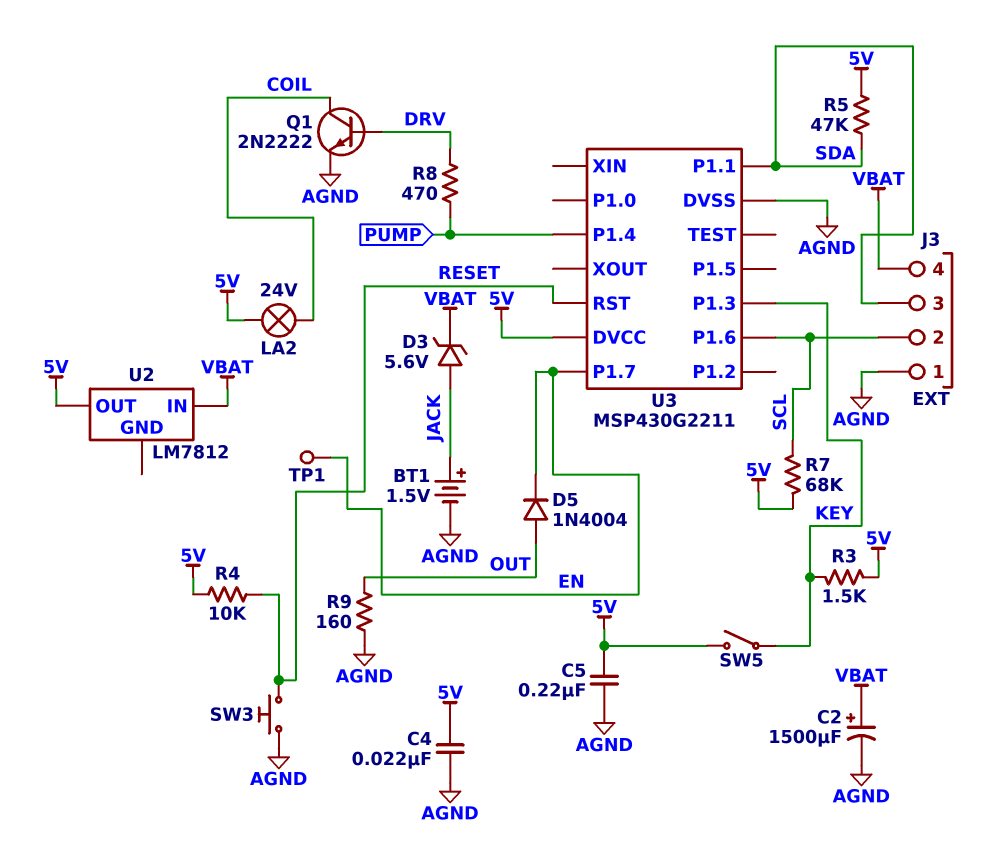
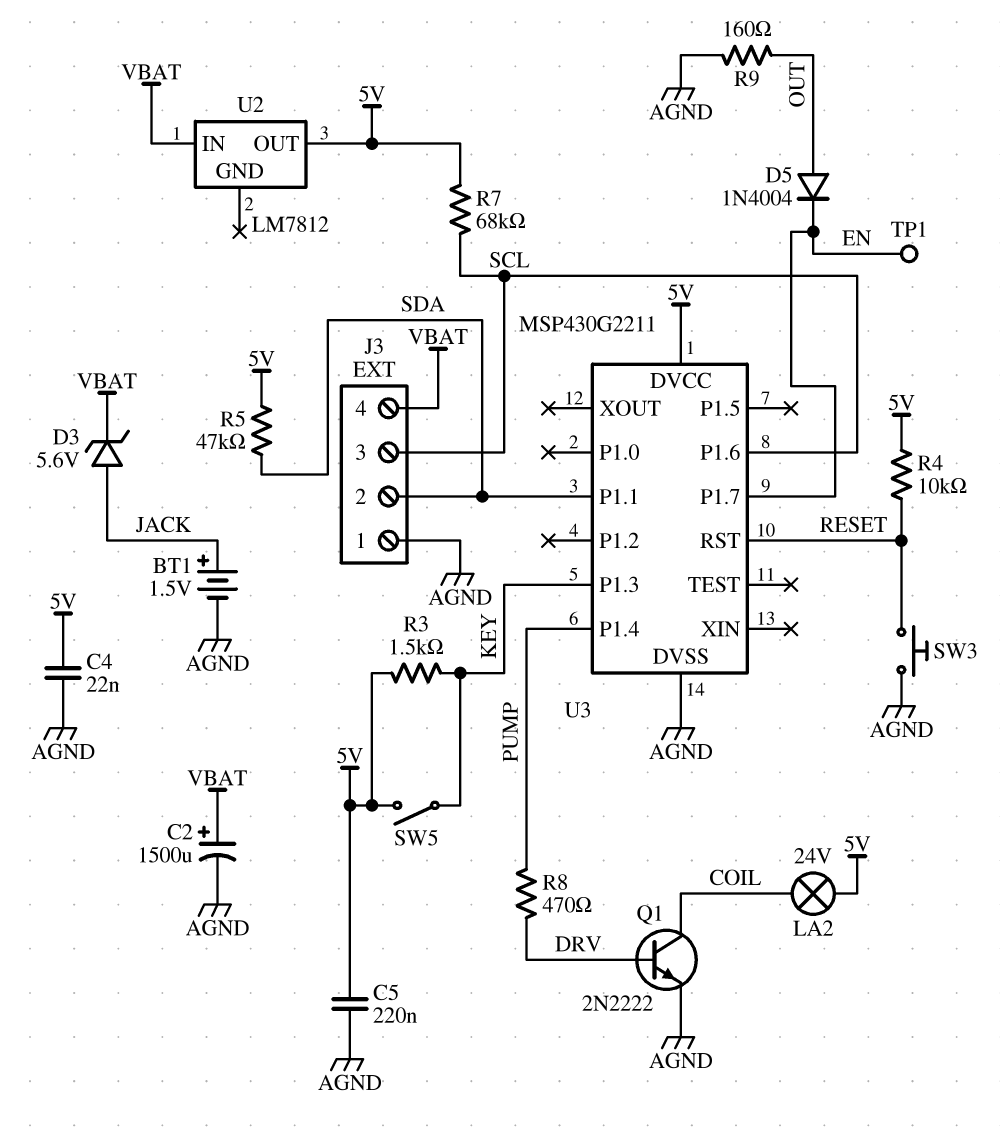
J3 pin 2: SCL -> SDA
J3 pin 3: SDA -> SCL

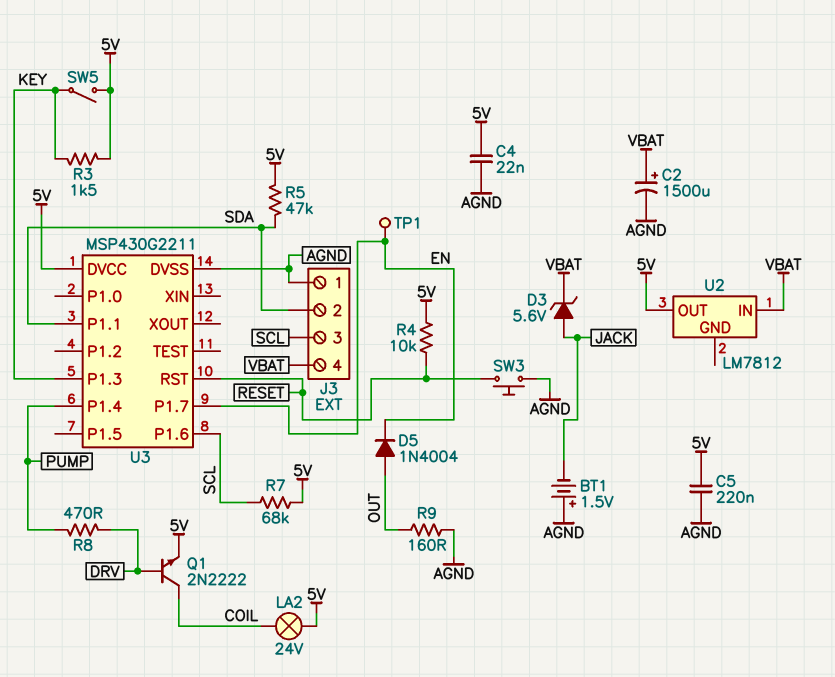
BT1: 1.5V (plus JACK, minus AGND) -> 1.5V (plus AGND, minus JACK)
Q1: NPN 2N2222 (B DRV, C COIL, E AGND) -> NPN 2N2222 (B DRV, C COIL, E 5V)

